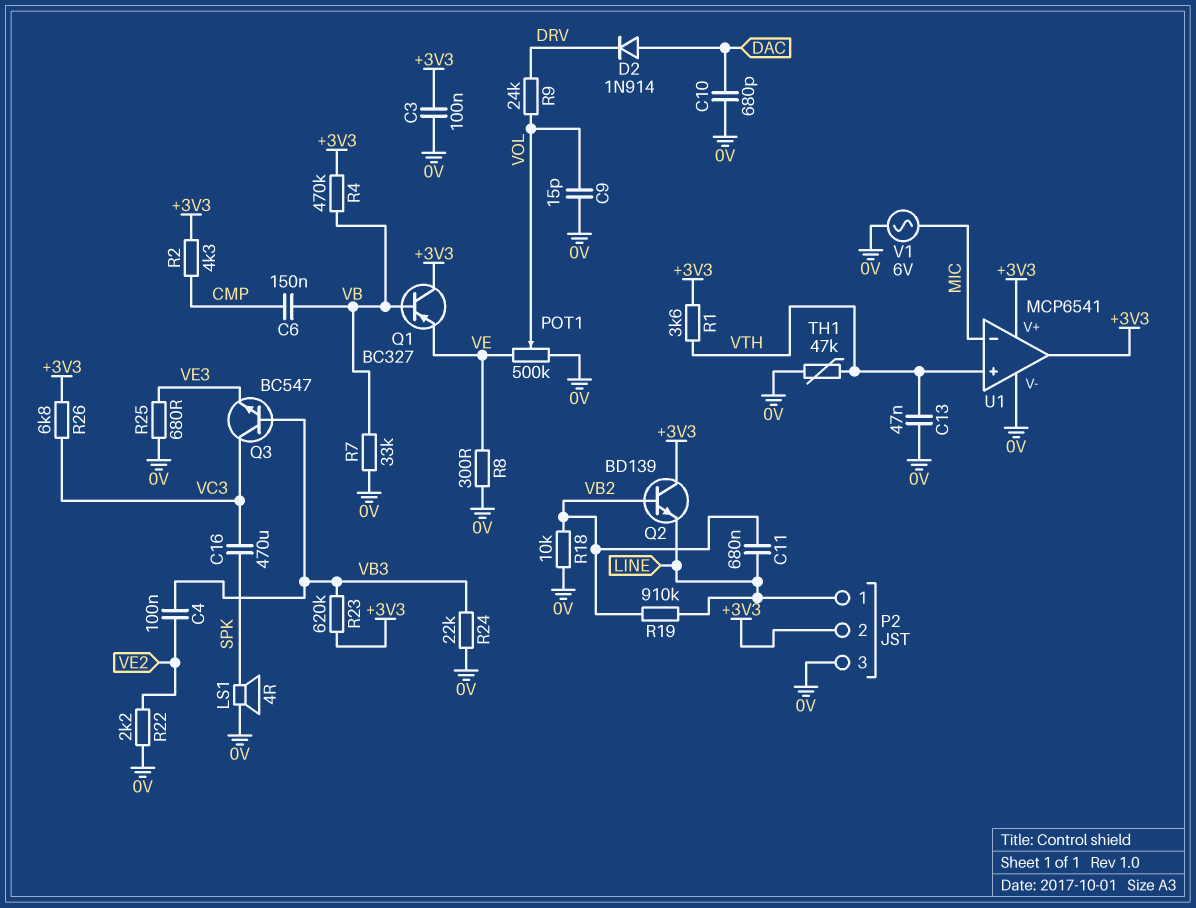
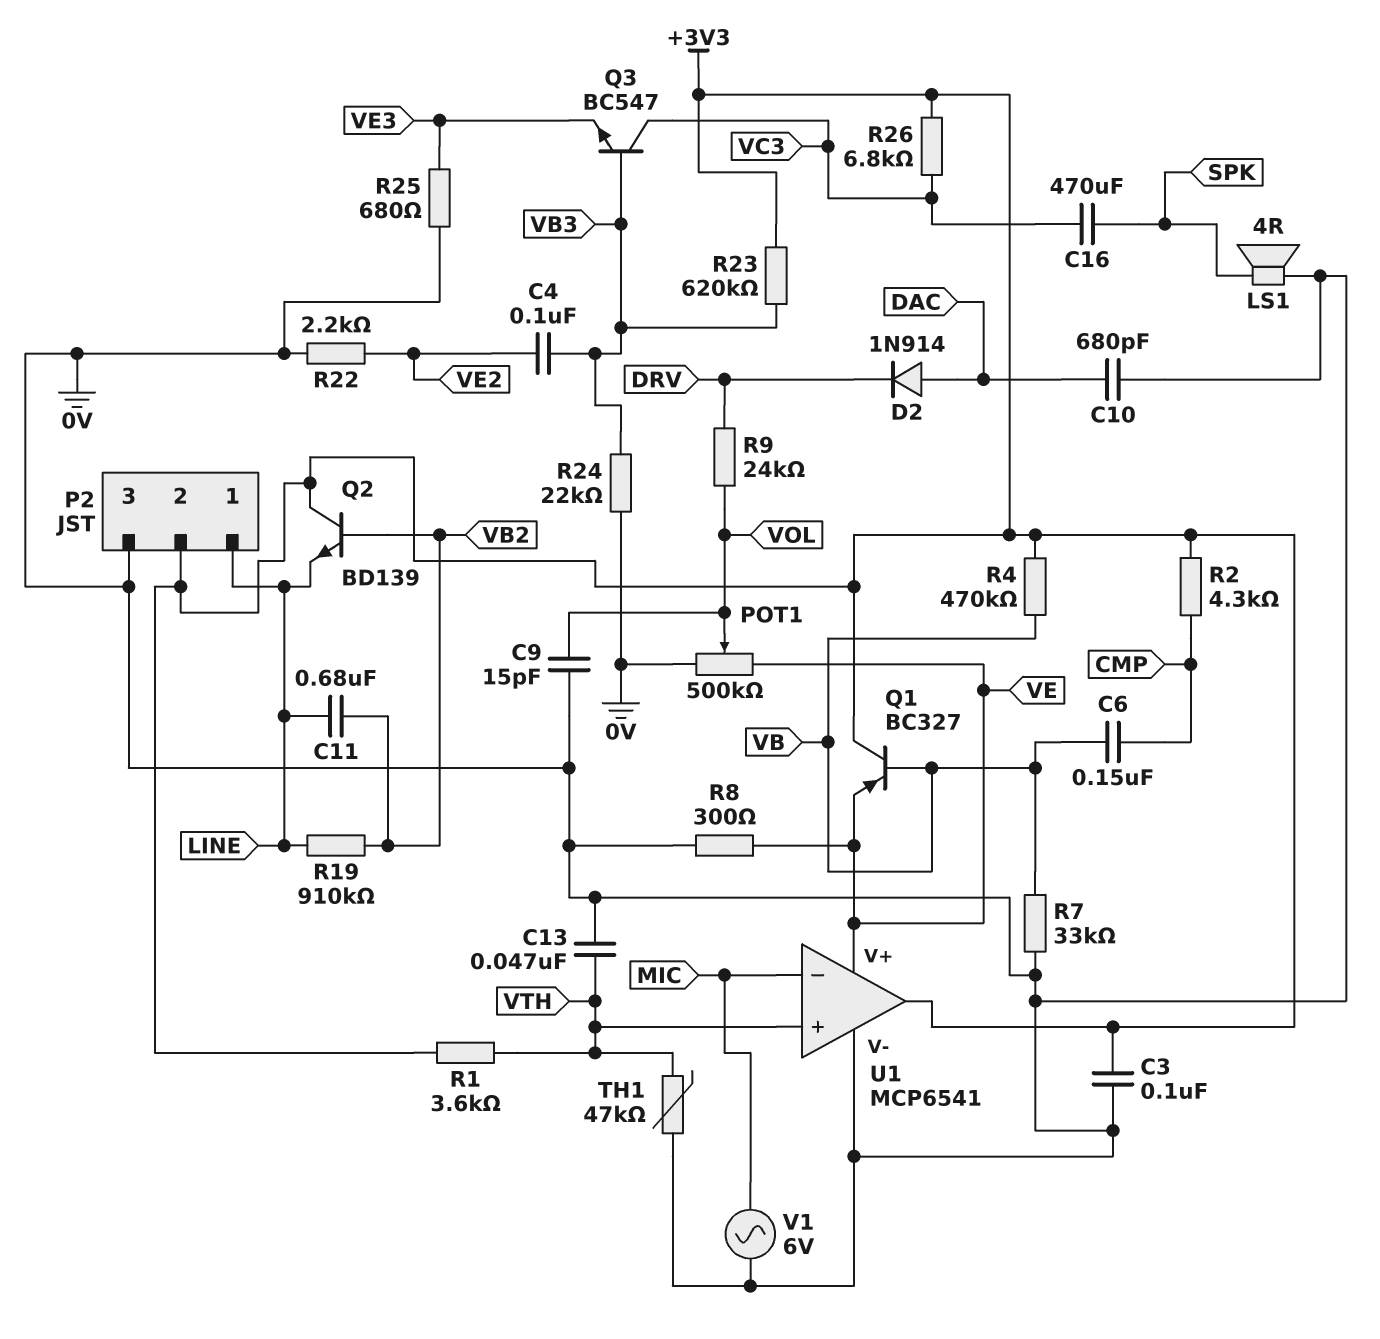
R18: 10k (0V, VB2) -> none
U1 pin V+: +3V3 -> VE

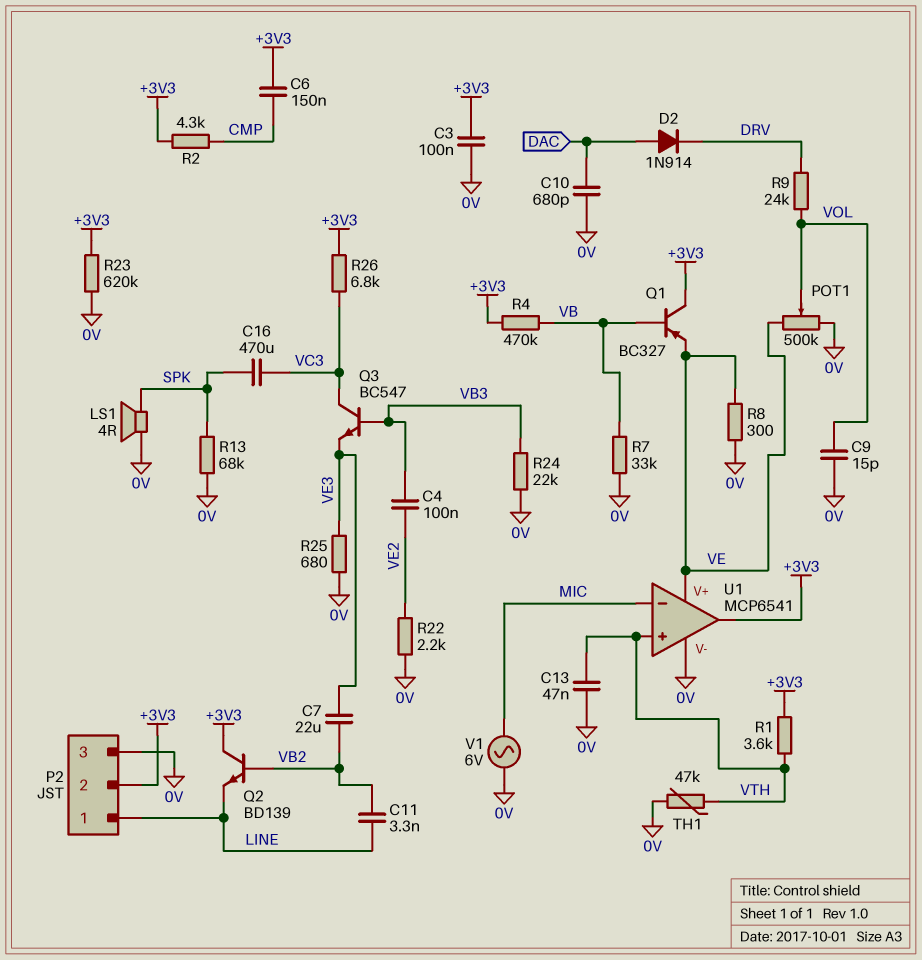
C6: 150nF (CMP, VB) -> 150nF (+3V3, CMP)
C7: none -> 22uF (VB2, VE3)
C11: 680nF (LINE, VB2) -> 3.3nF (LINE, VB2)
R13: none -> 68k (0V, SPK)
R19: 910k (LINE, VB2) -> none
R23: 620k (+3V3, VB3) -> 620k (+3V3, 0V)

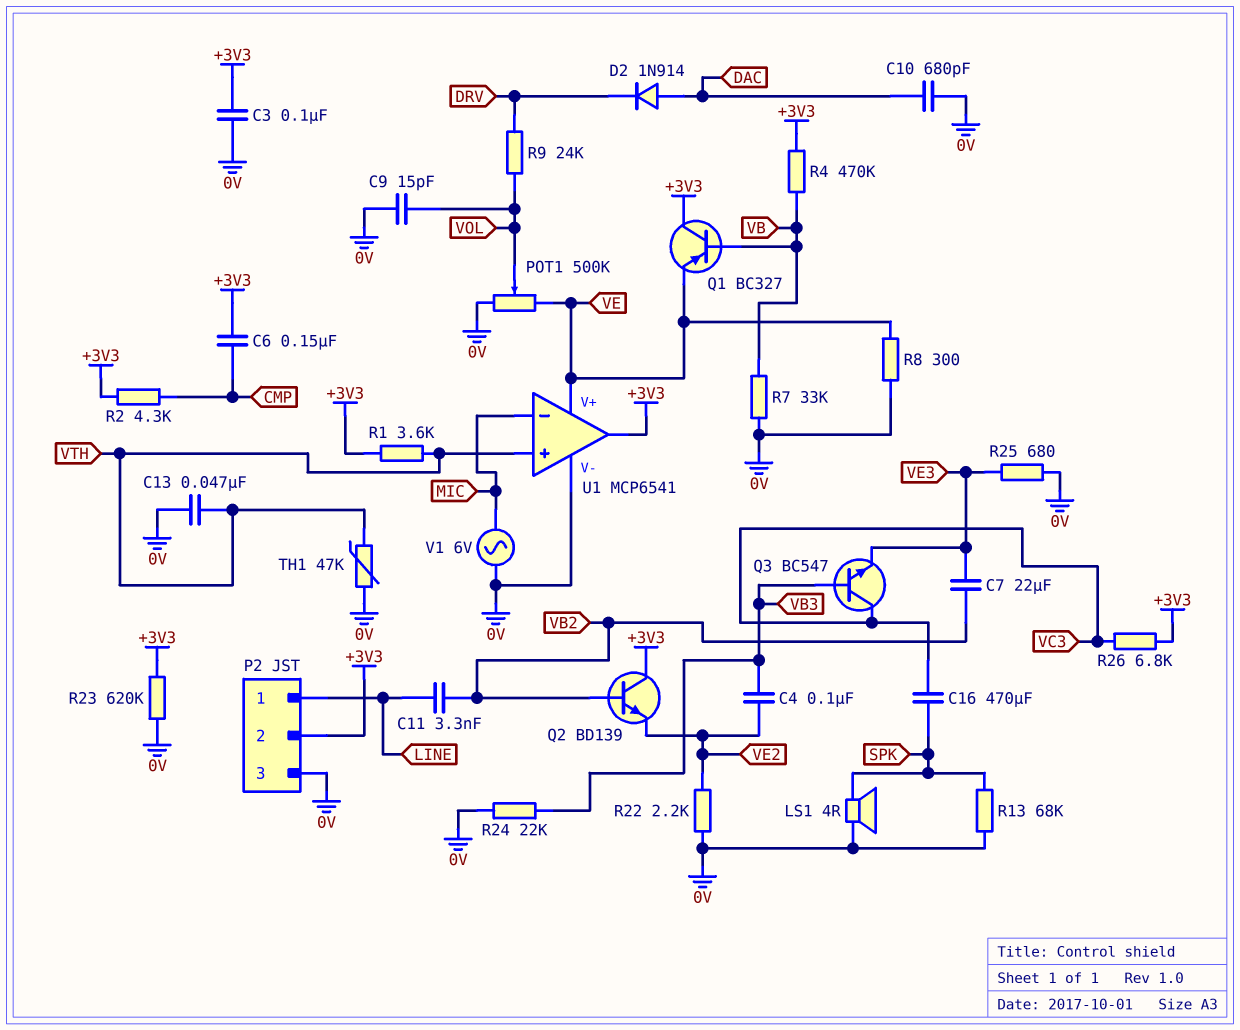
Q2: NPN BD139 (B VB2, C +3V3, E LINE) -> NPN BD139 (B VB2, C +3V3, E VE2)

